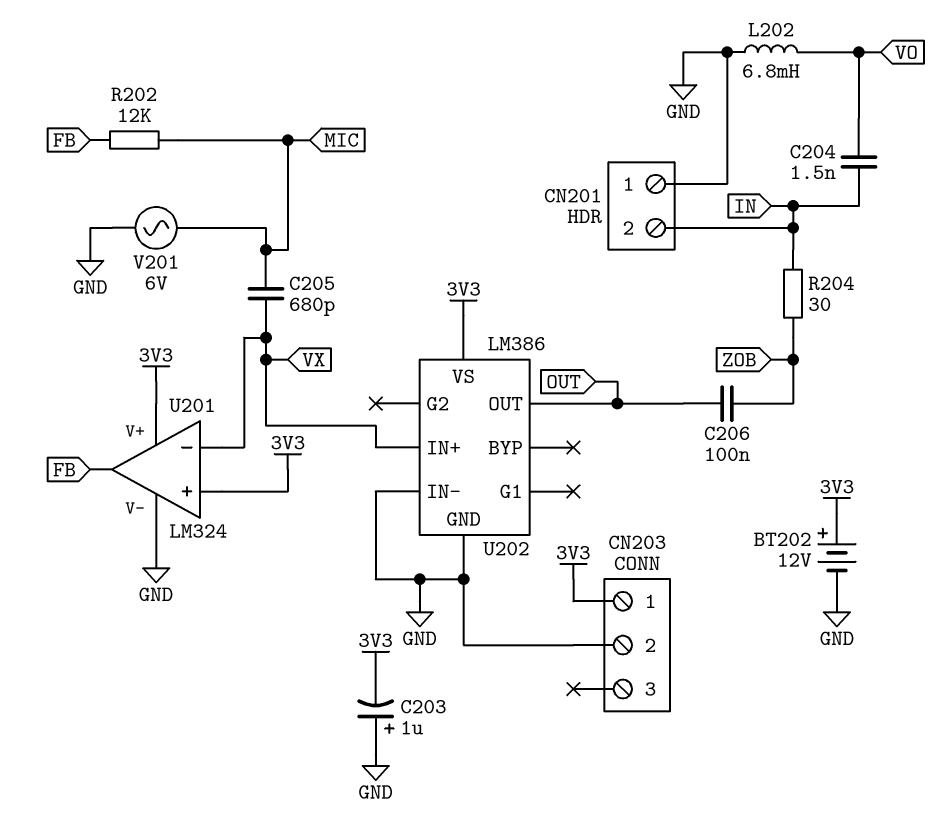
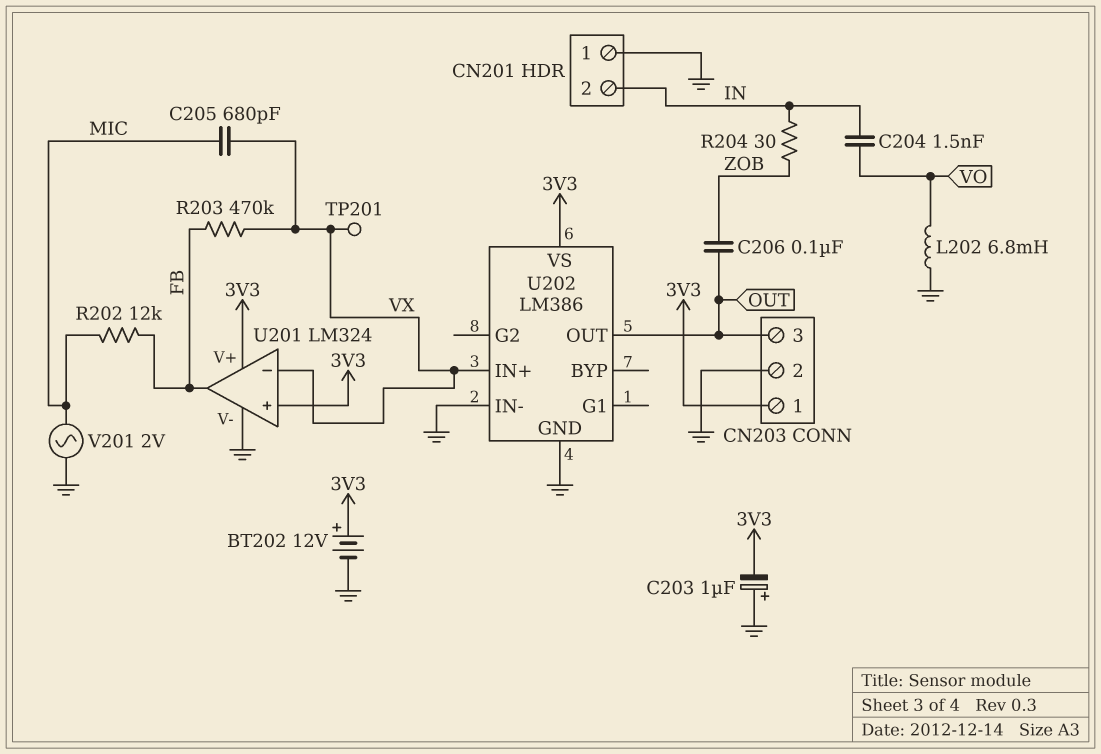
CN203 pin 3: none -> OUT
R203: none -> 470k (FB, VX)
TP201: none -> test point (VX)
V201: AC 6V (GND, MIC) -> AC 2V (GND, MIC)

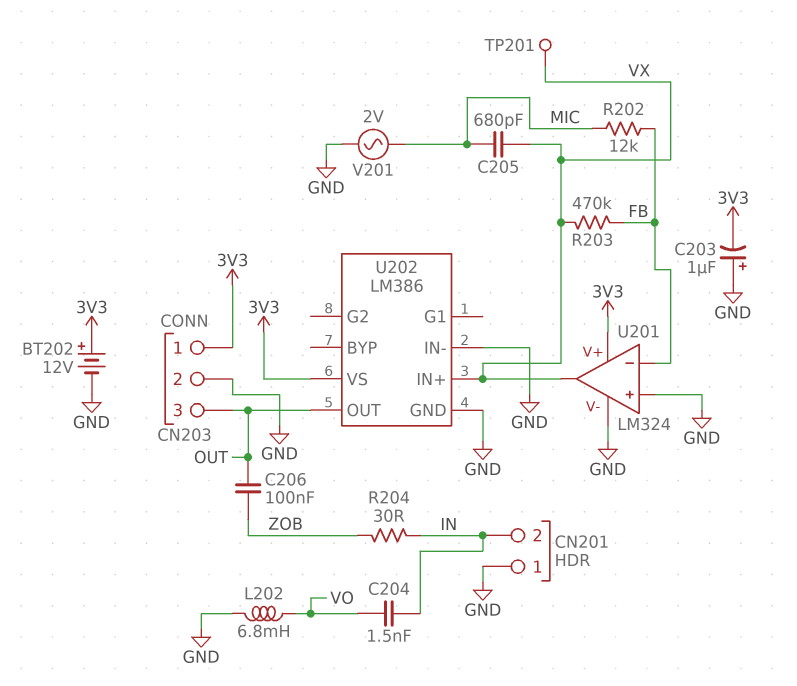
U201 pin in+: 3V3 -> GND
U201 pin in-: VX -> FB
U201 pin out: FB -> VX

